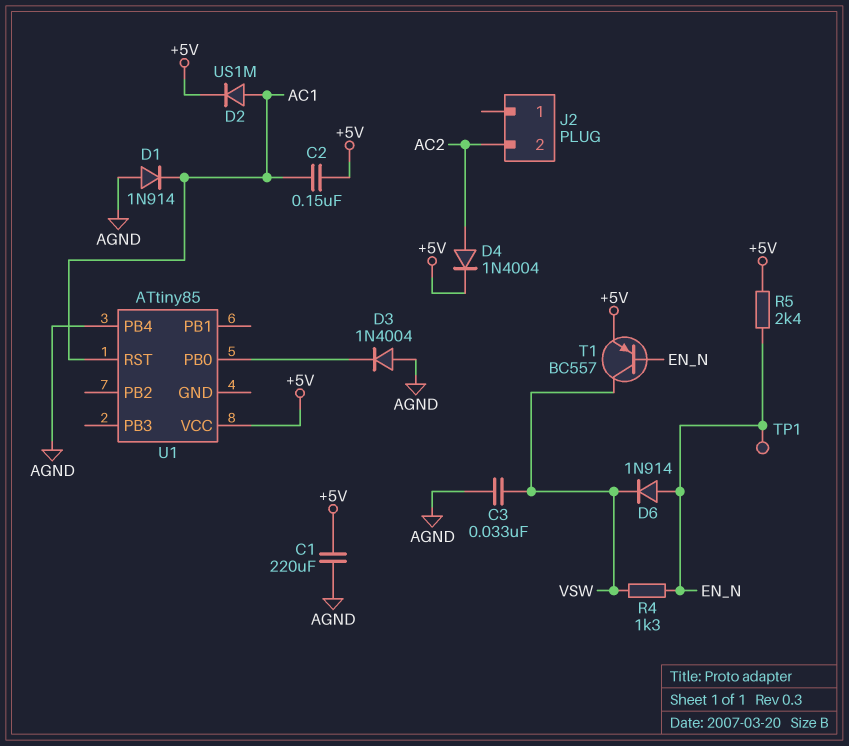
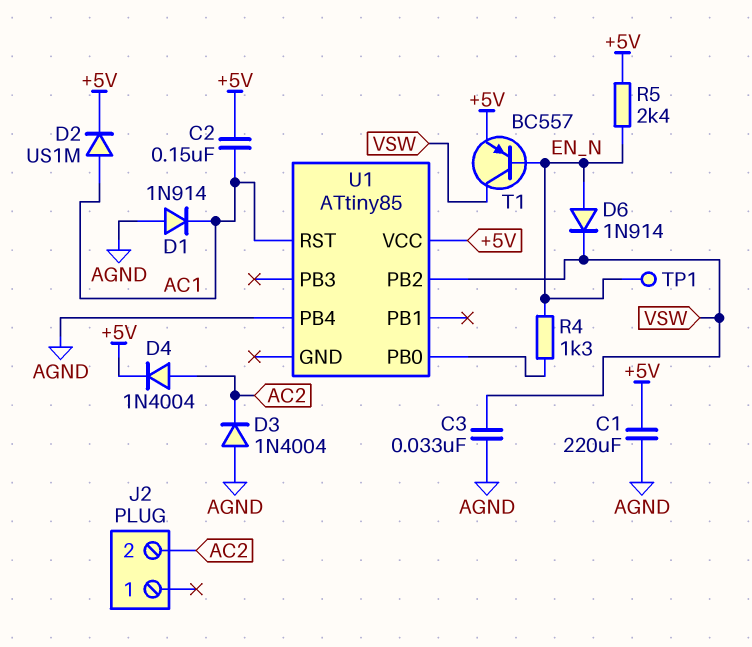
D3: diode 1N4004 (A AGND, K U1/PB0) -> diode 1N4004 (A AGND, K AC2)
R4: 1.3k (EN_N, VSW) -> 1.3k (EN_N, U1/PB0)
U1 pin PB2: none -> VSW

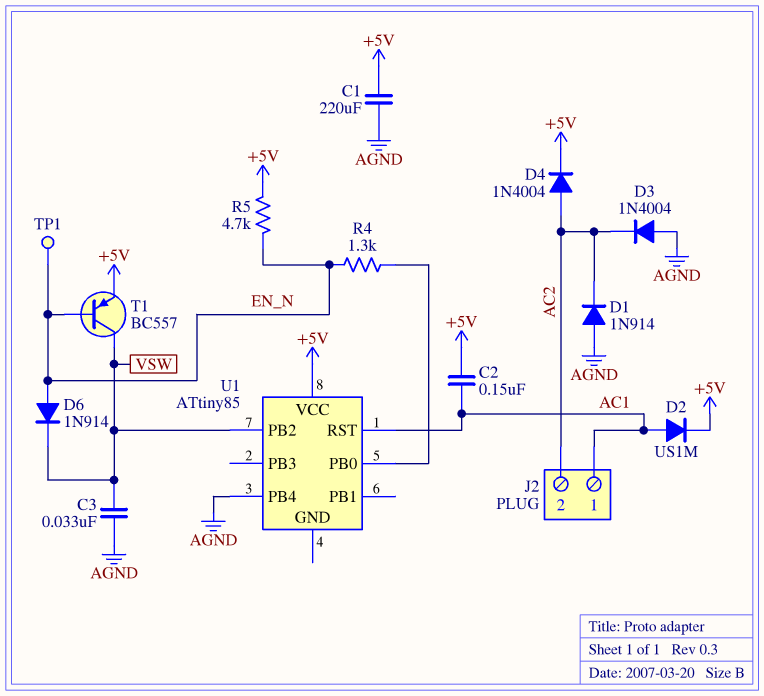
D1: diode 1N914 (A AGND, K AC1) -> diode 1N914 (A AGND, K AC2)
J2 pin 1: none -> AC1
R5: 2.4k (+5V, EN_N) -> 4.7k (+5V, EN_N)

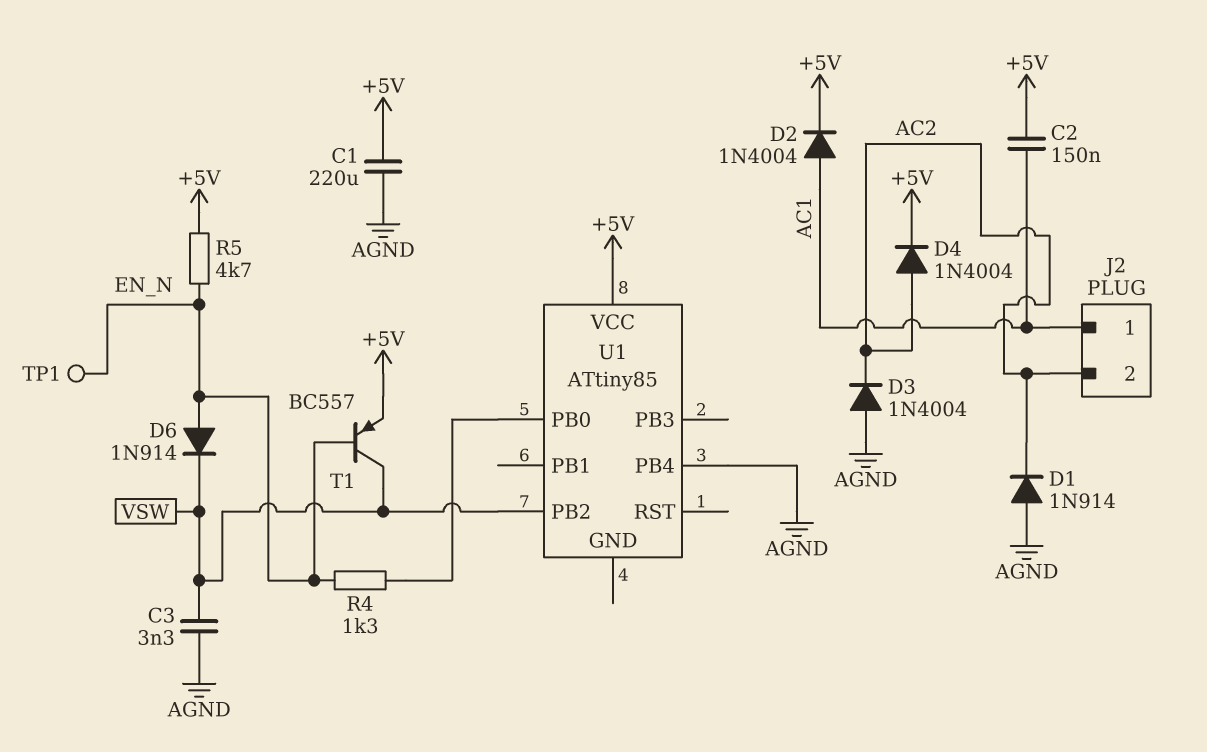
C3: 33nF (AGND, VSW) -> 3.3nF (AGND, VSW)
D2: diode US1M (A AC1, K +5V) -> diode 1N4004 (A AC1, K +5V)
U1 pin RST: AC1 -> none

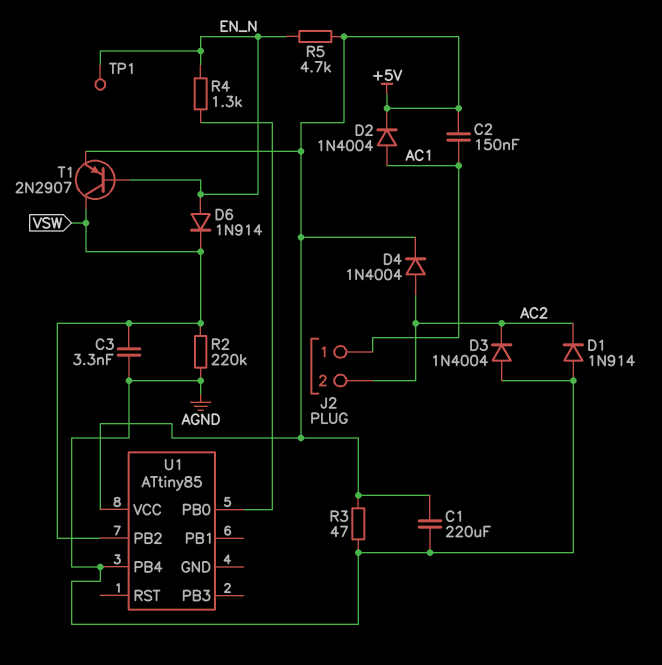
R2: none -> 220k (AGND, VSW)
R3: none -> 47 (+5V, AGND)
T1: PNP BC557 (B EN_N, C VSW, E +5V) -> PNP 2N2907 (B EN_N, C VSW, E +5V)

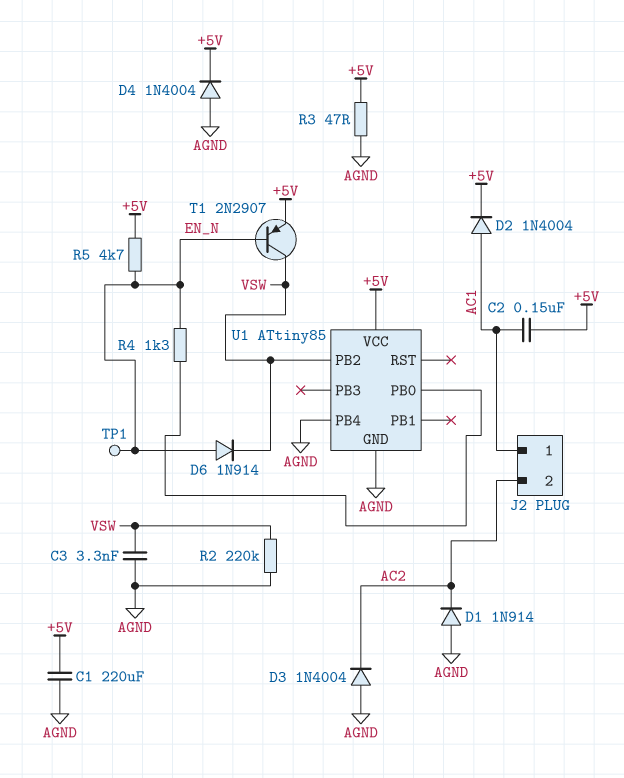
D4: diode 1N4004 (A AC2, K +5V) -> diode 1N4004 (A AGND, K +5V)
U1 pin GND: none -> AGND

